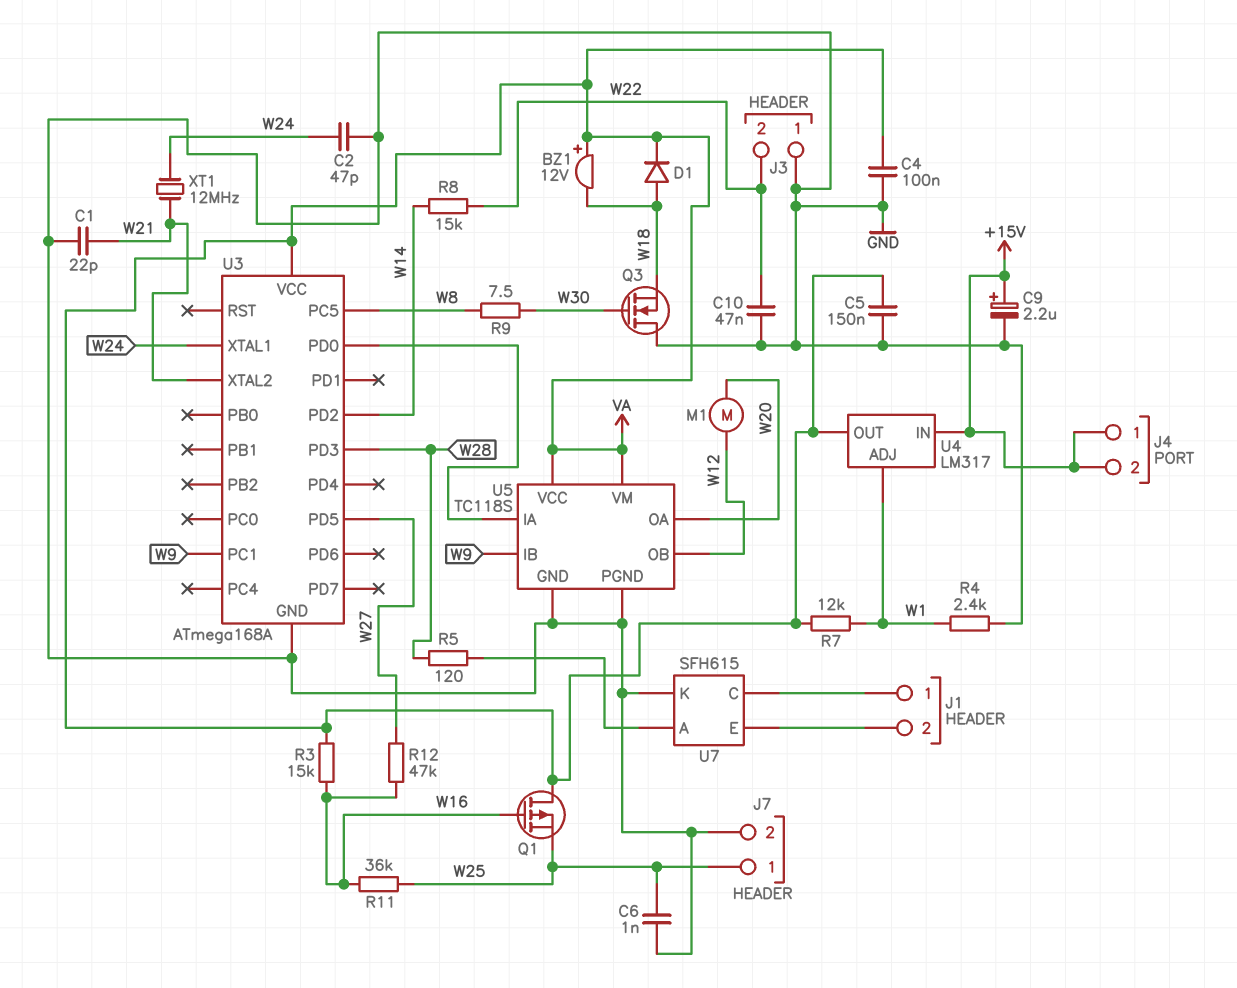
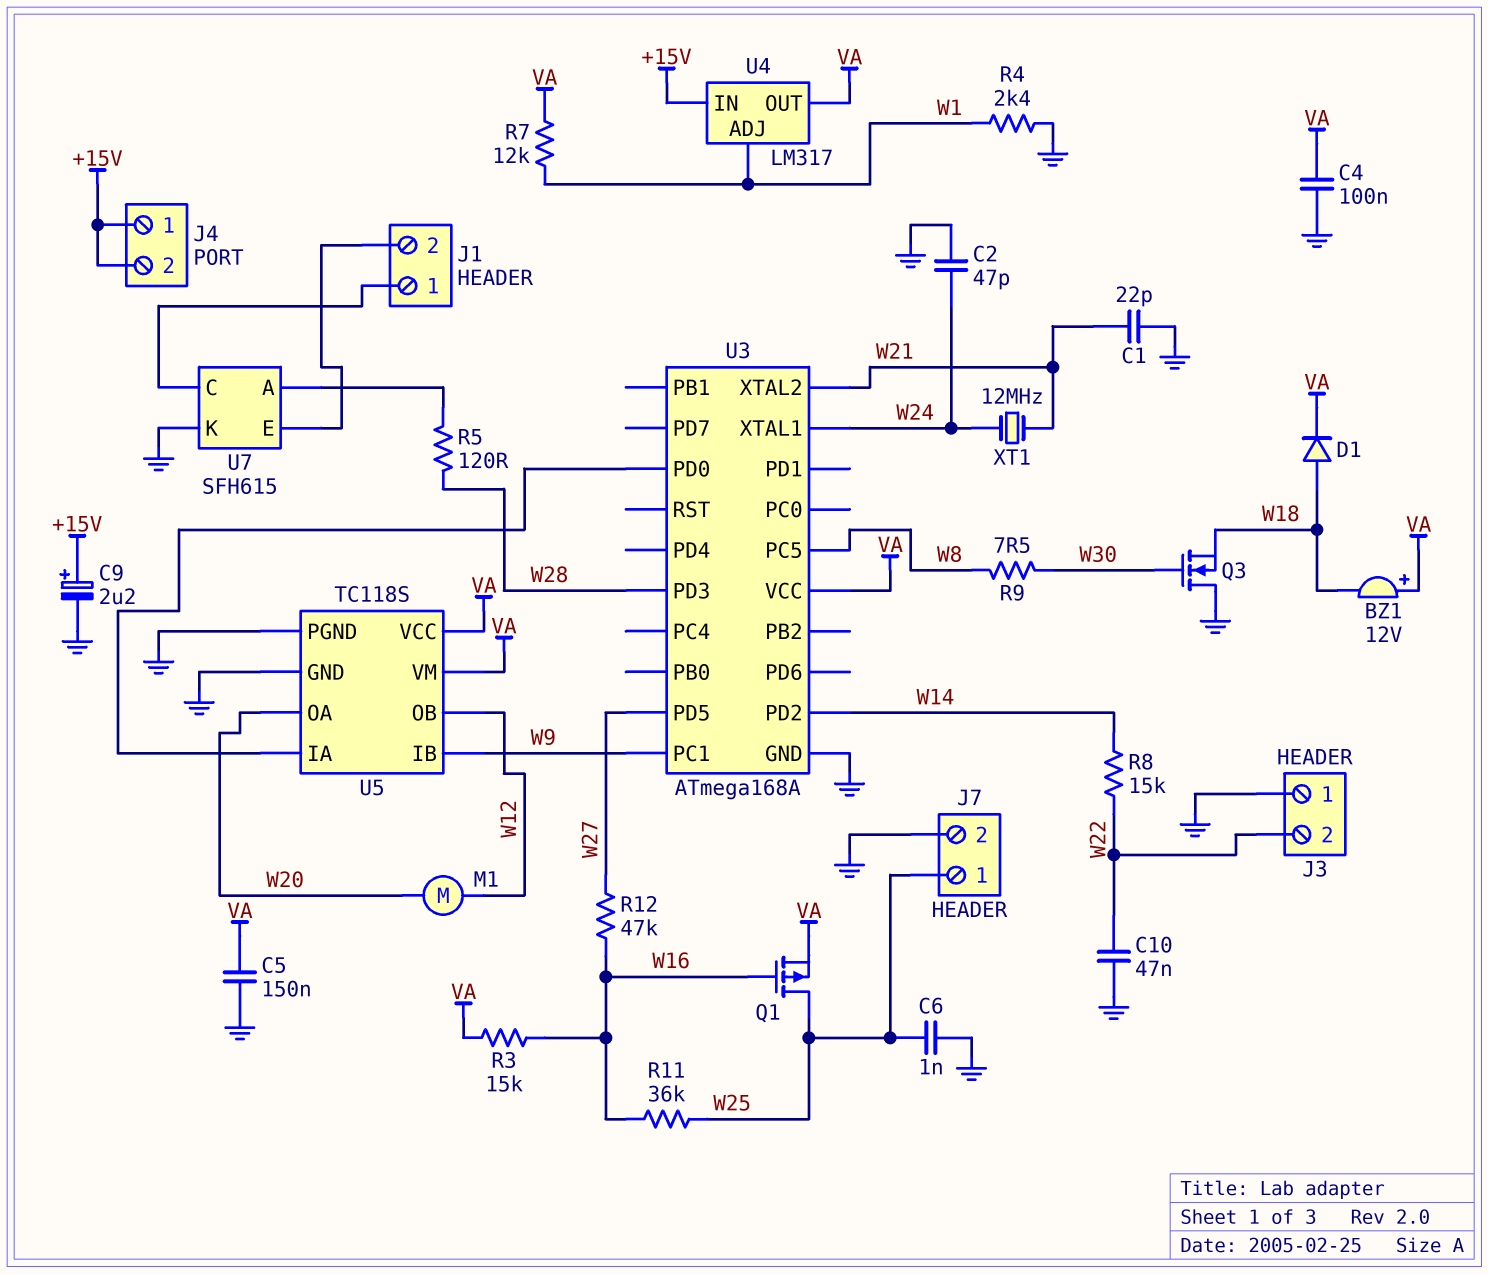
Q1: PMOS (G W16, D VA, S W25) -> PMOS (G W16, D W25, S VA)

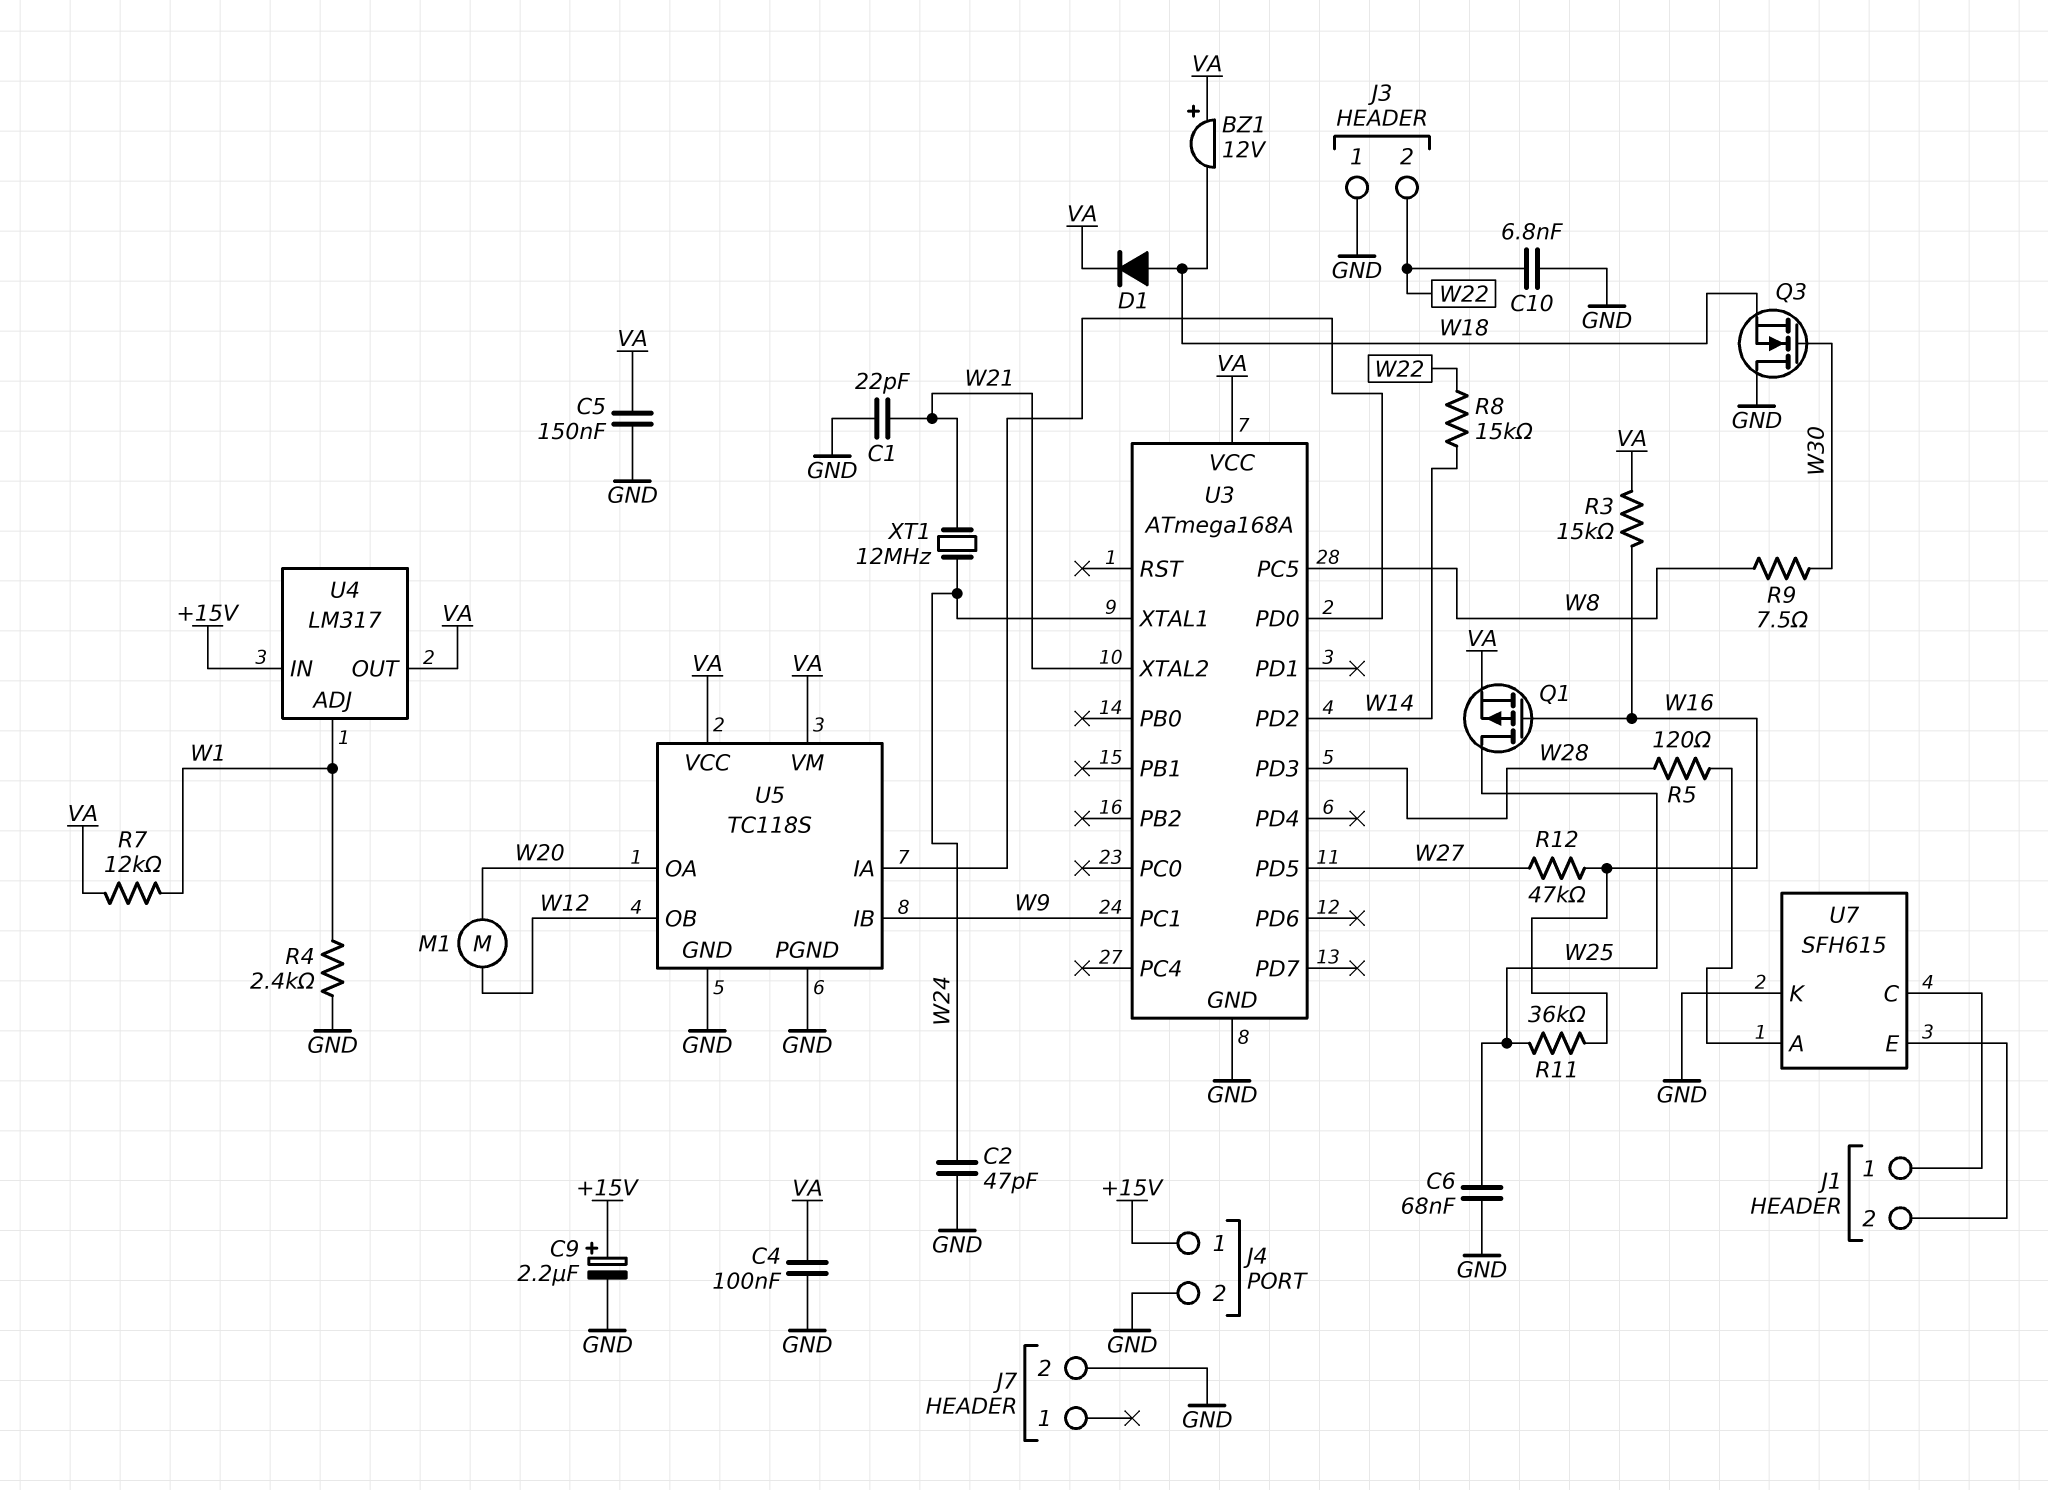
C6: 1nF (GND, W25) -> 68nF (GND, W25)
C10: 47nF (GND, W22) -> 6.8nF (GND, W22)
J4 pin 2: +15V -> GND
J7 pin 1: W25 -> none

